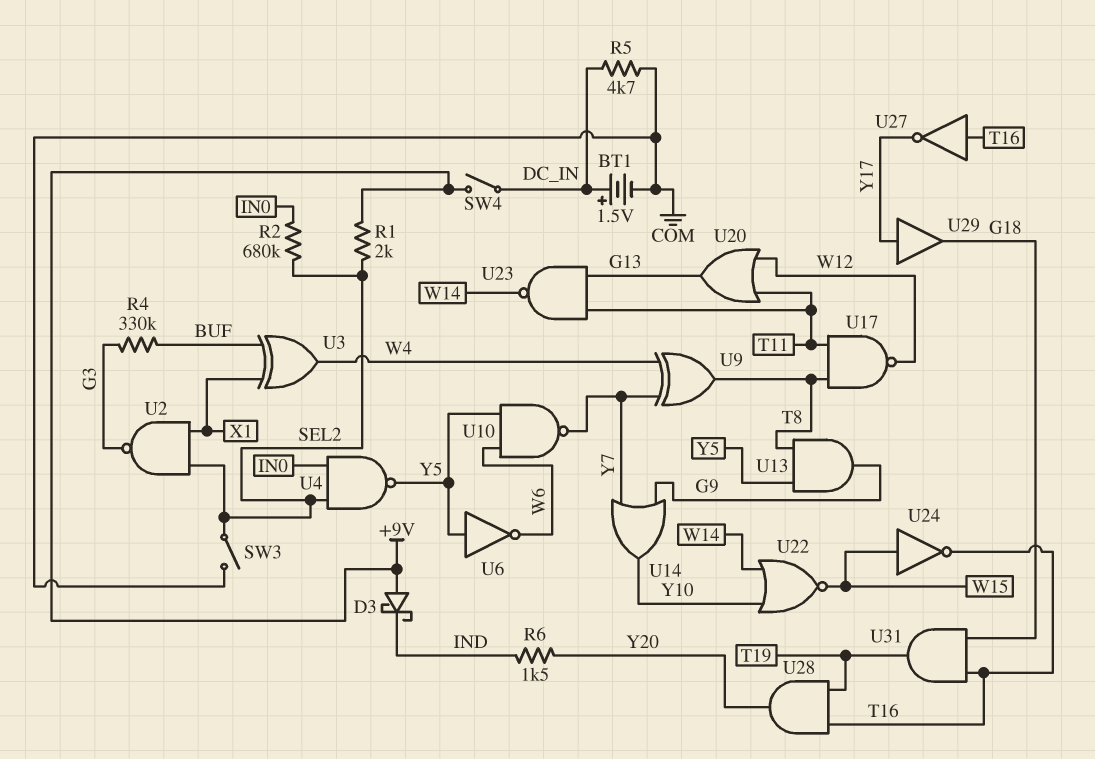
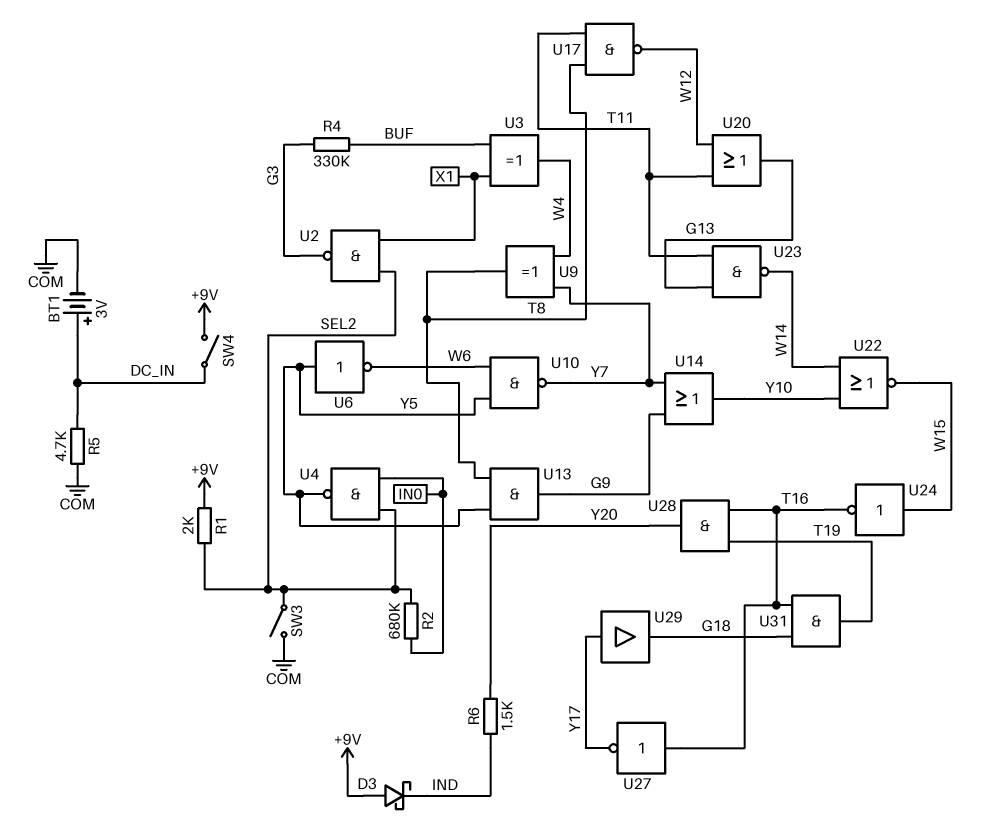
BT1: 1.5V (plus DC_IN, minus COM) -> 3V (plus DC_IN, minus COM)

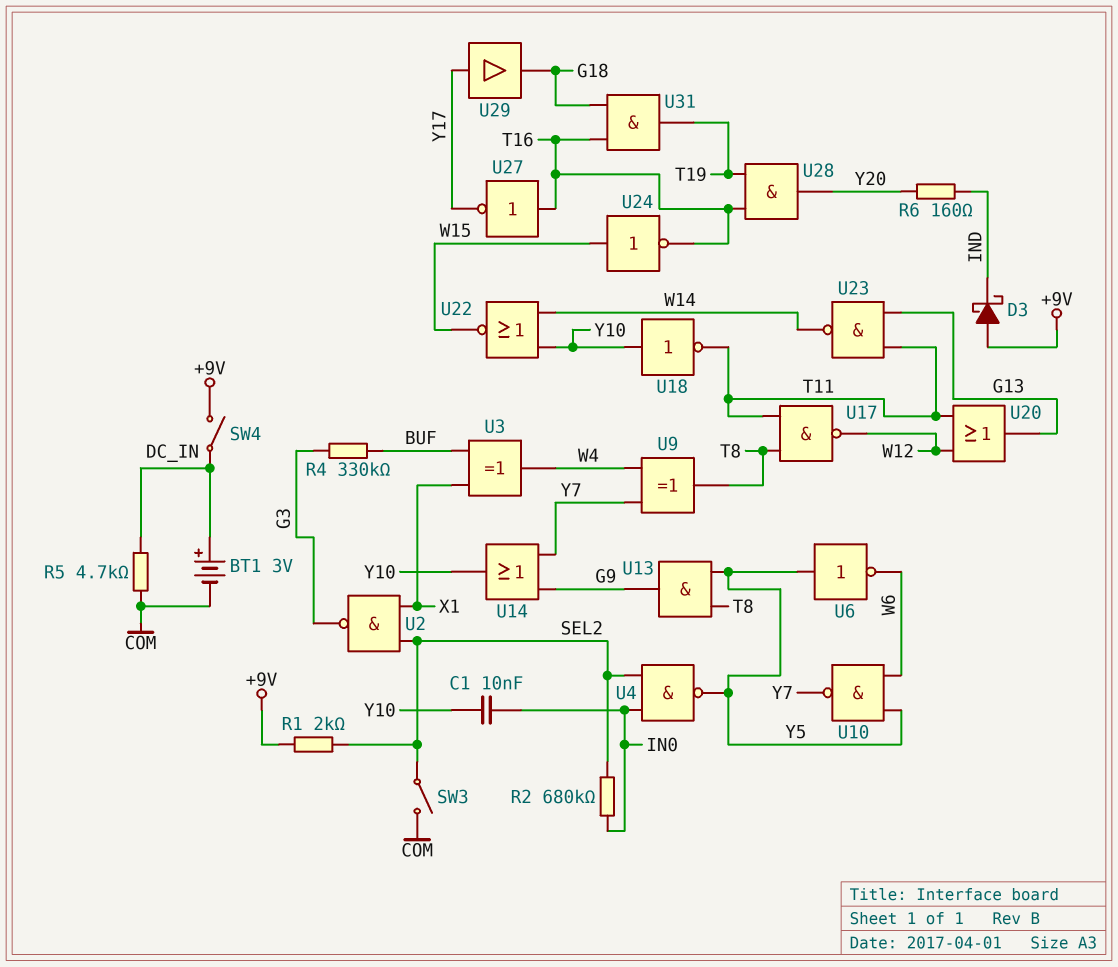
C1: none -> 10nF (IN0, Y10)
R6: 1.5k (IND, Y20) -> 160 (IND, Y20)
U18: none -> NOT (in Y10, out T11)

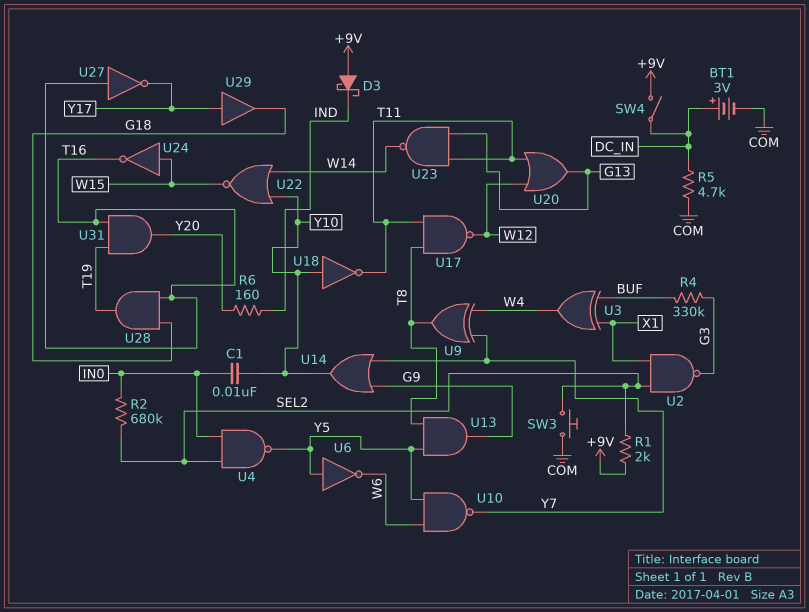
SW3: switch (COM, SEL2) -> button (COM, SEL2)
U28: AND (in T16, in T19, out Y20) -> AND (in G18, in T16, out T19)
U31: AND (in G18, in T16, out T19) -> AND (in T16, in T19, out Y20)

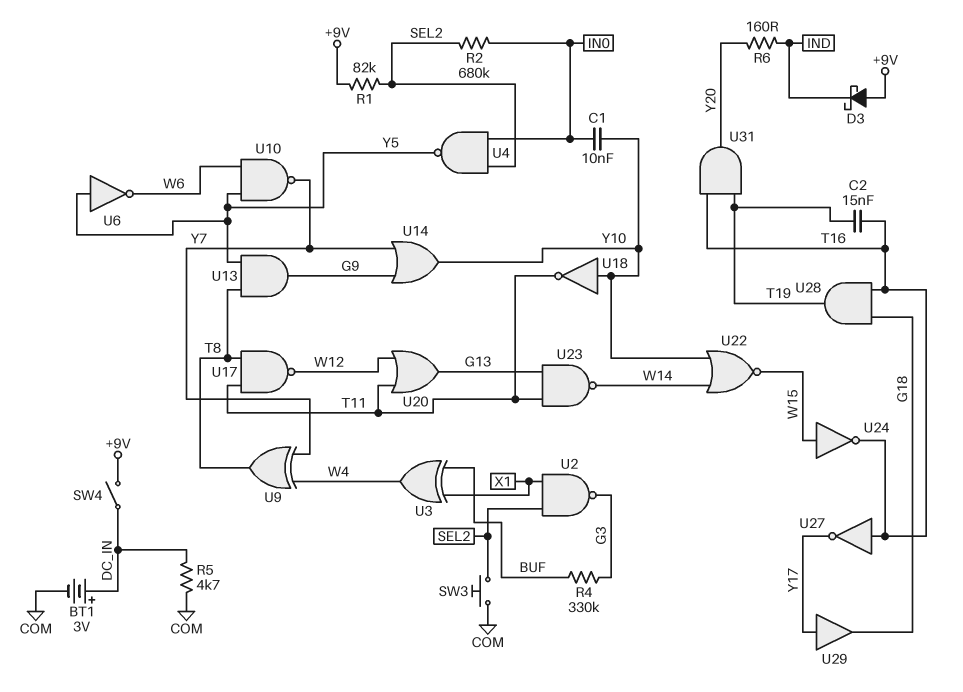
C2: none -> 15nF (T16, T19)
R1: 2k (+9V, SEL2) -> 82k (+9V, SEL2)

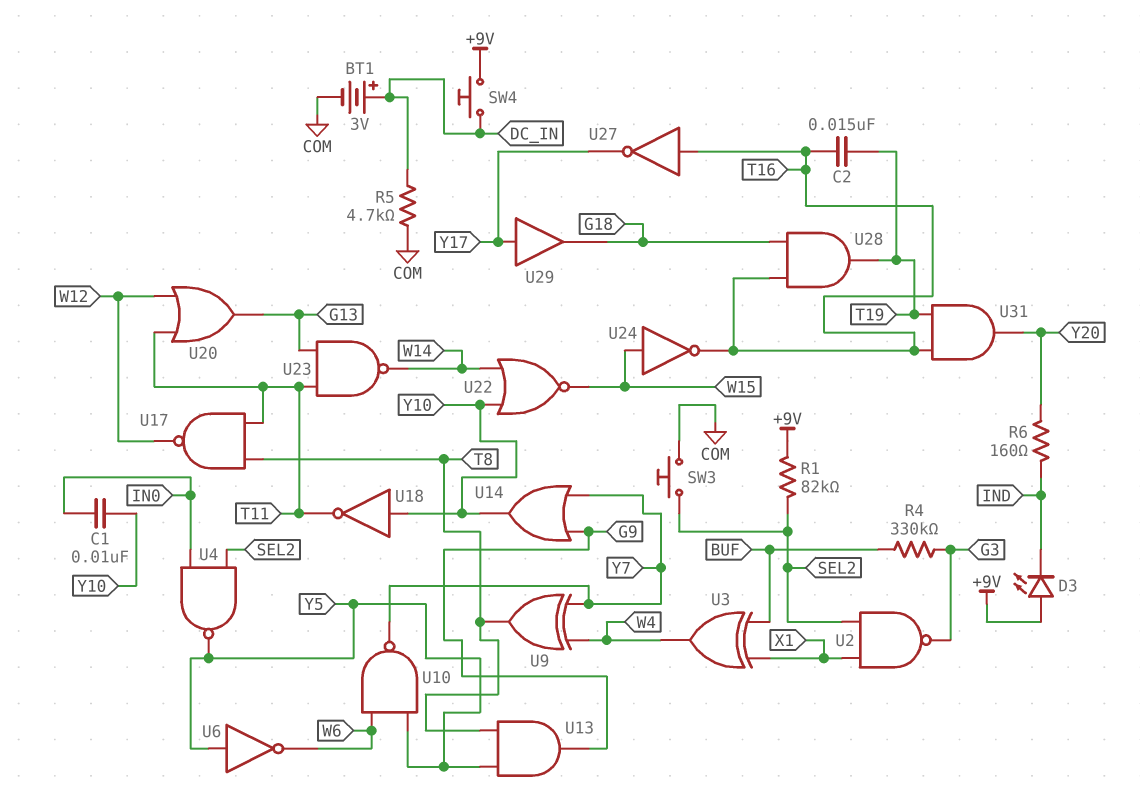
D3: schottky (A +9V, K IND) -> LED (A +9V, K IND)
R2: 680k (IN0, SEL2) -> none
SW4: switch (+9V, DC_IN) -> button (+9V, DC_IN)

